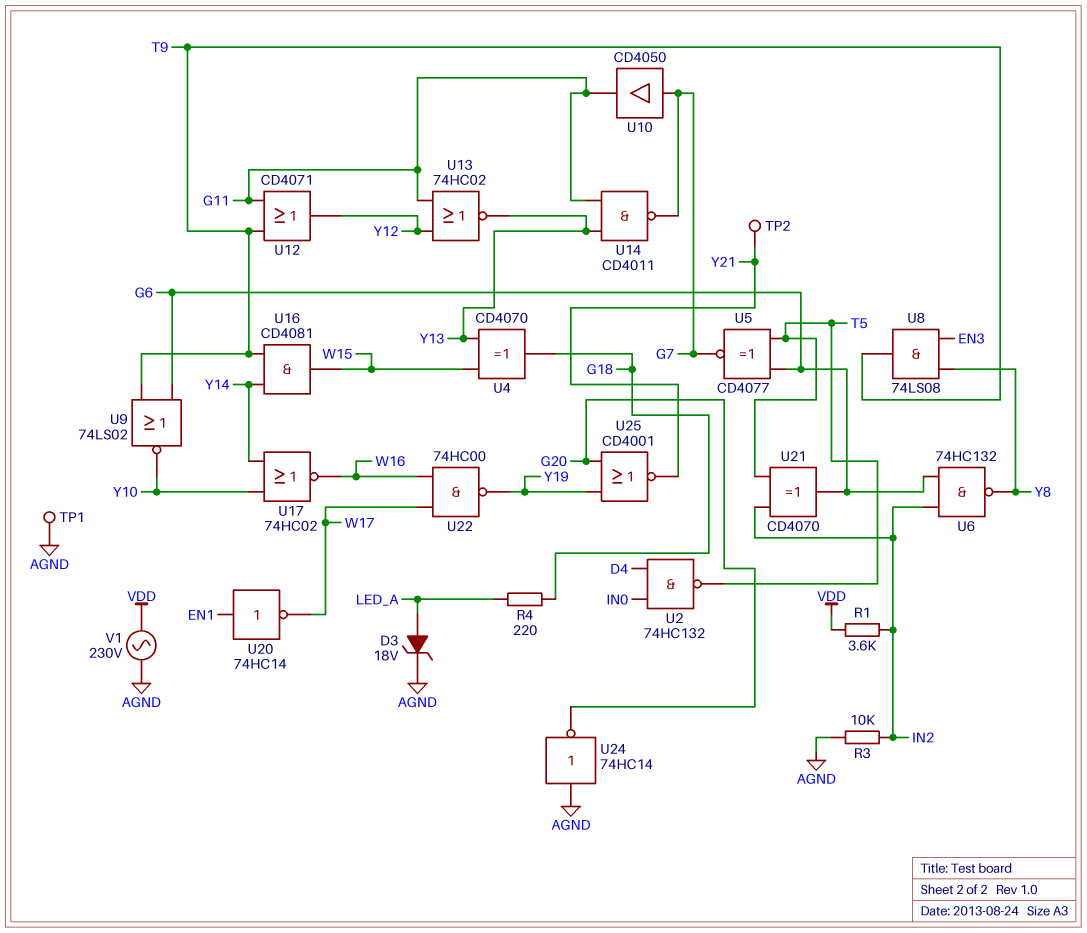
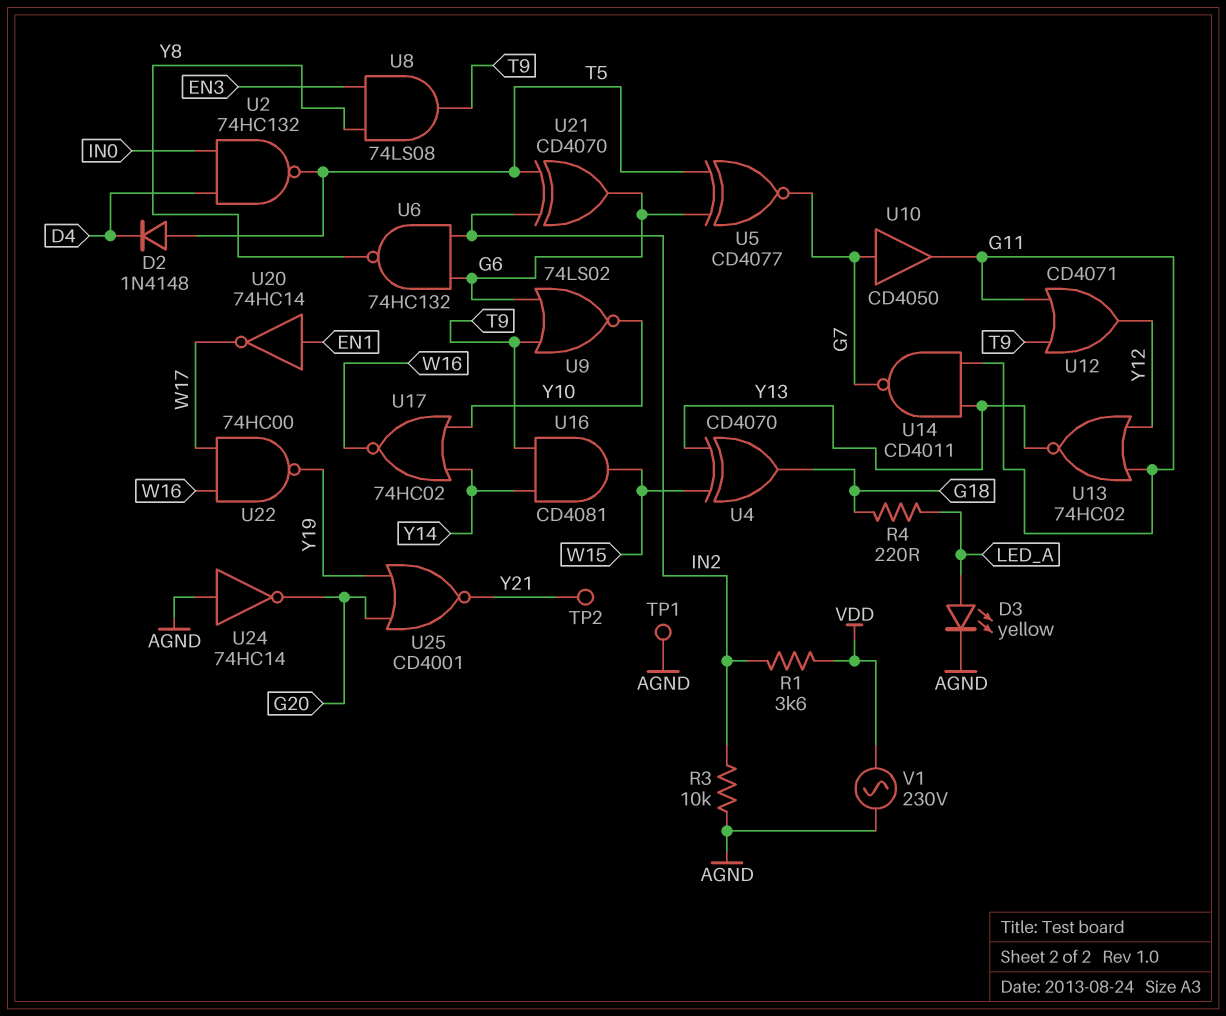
D2: none -> diode 1N4148 (A T5, K D4)
D3: zener 18V (A LED_A, K AGND) -> LED yellow (A LED_A, K AGND)

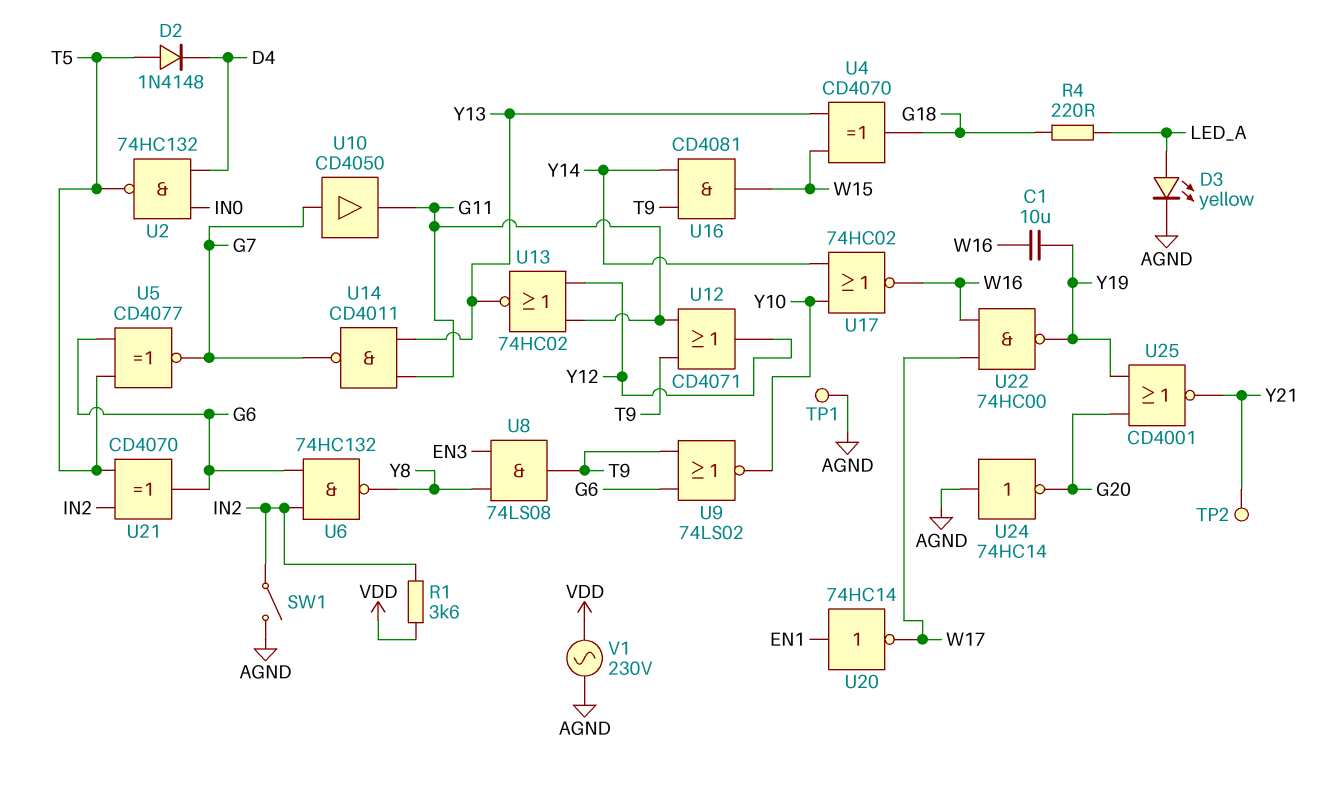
C1: none -> 10uF (W16, Y19)
R3: 10k (AGND, IN2) -> none
SW1: none -> switch (AGND, IN2)

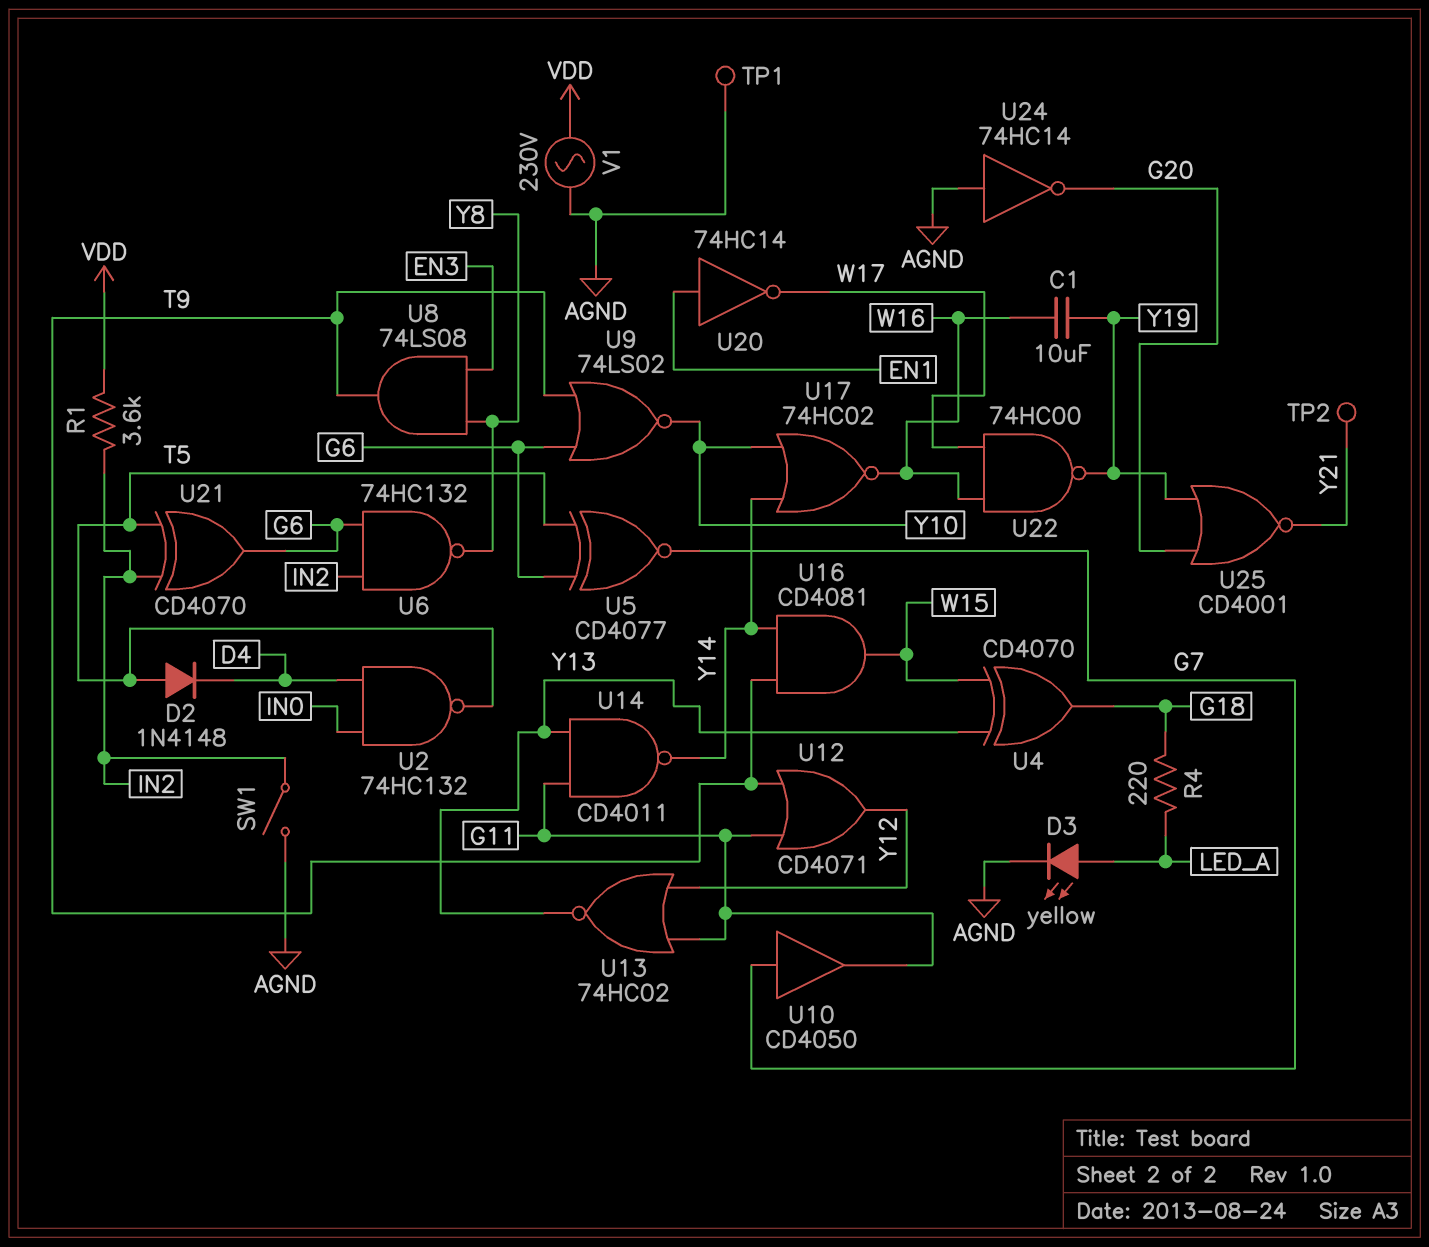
U14: NAND CD4011 (in G11, in Y13, out G7) -> NAND CD4011 (in G11, in Y13, out Y14)

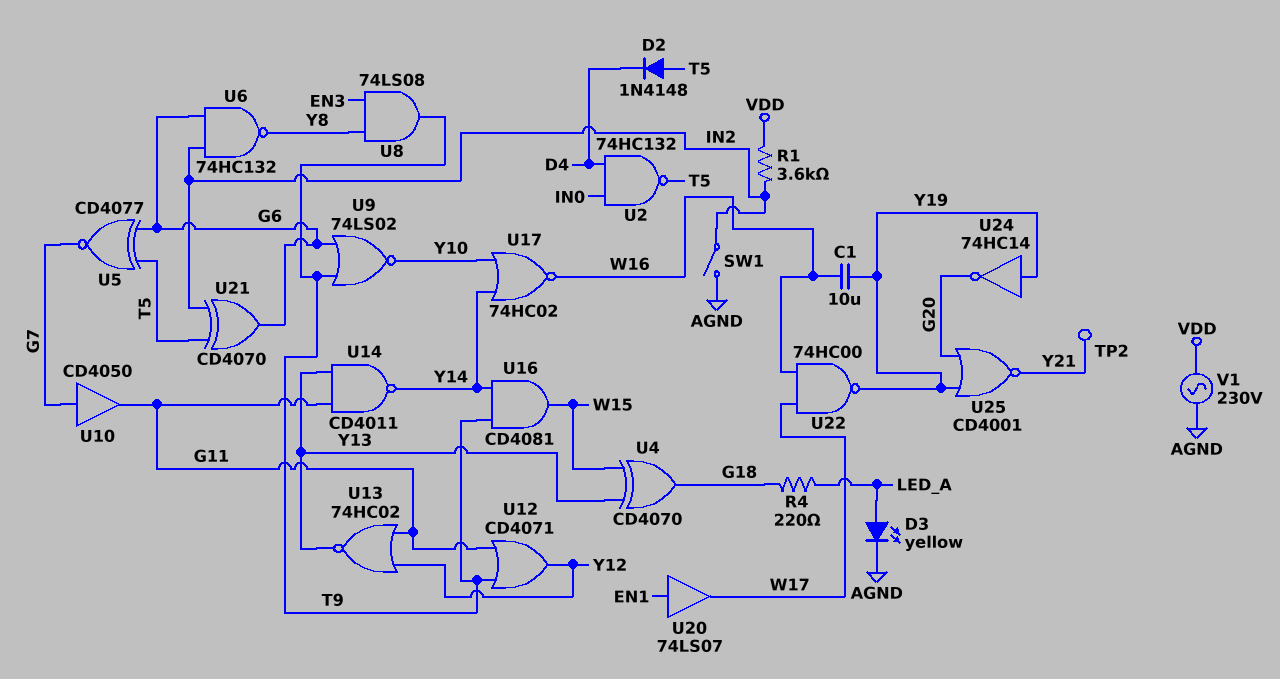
TP1: test point (AGND) -> none
U20: NOT 74HC14 (in EN1, out W17) -> buffer 74LS07 (in EN1, out W17)
U24: NOT 74HC14 (in AGND, out G20) -> NOT 74HC14 (in Y19, out G20)

